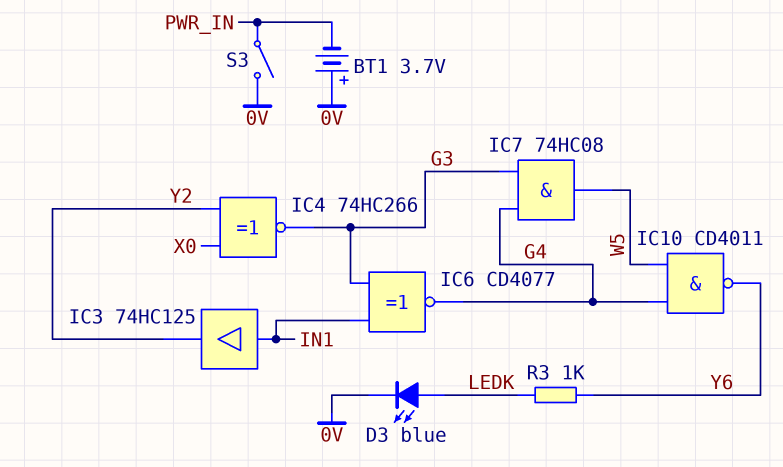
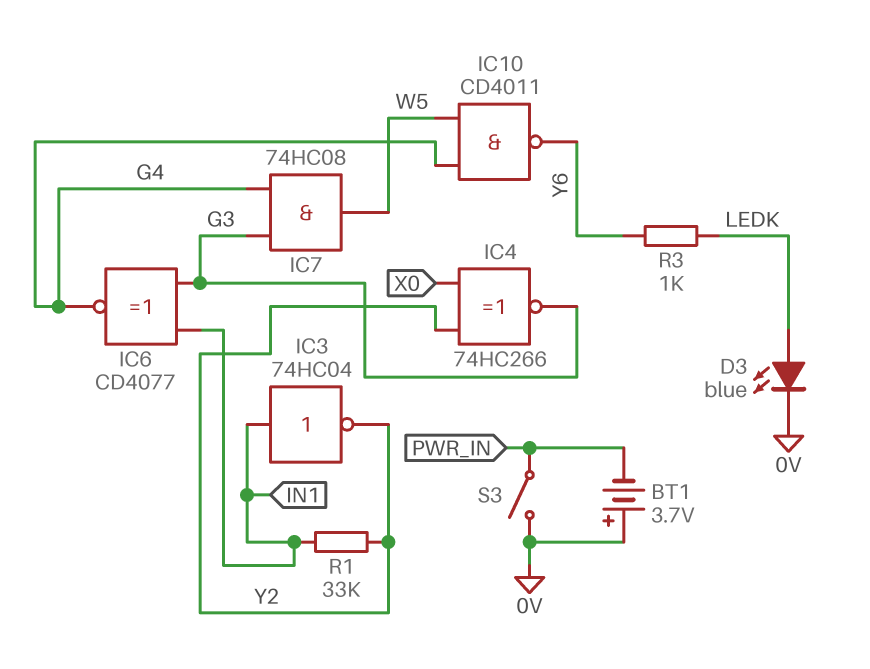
IC3: buffer 74HC125 (in IN1, out Y2) -> NOT 74HC04 (in IN1, out Y2)
R1: none -> 33k (IN1, Y2)

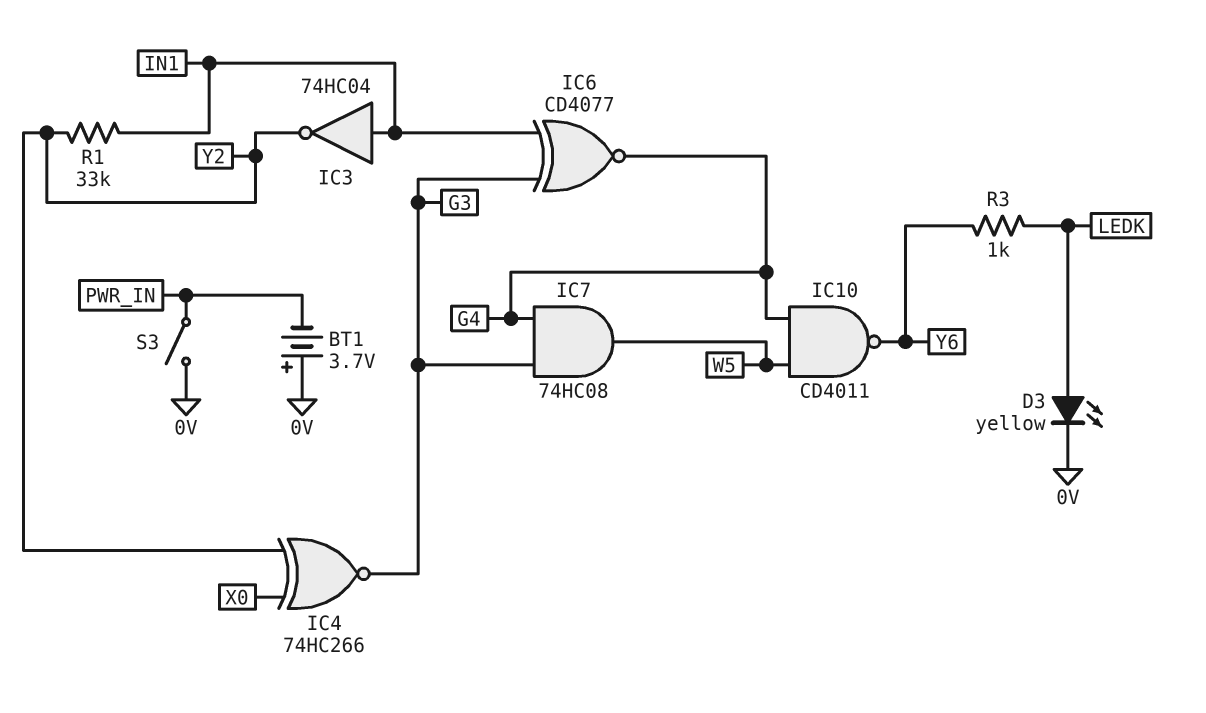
D3: LED blue (A LEDK, K 0V) -> LED yellow (A LEDK, K 0V)

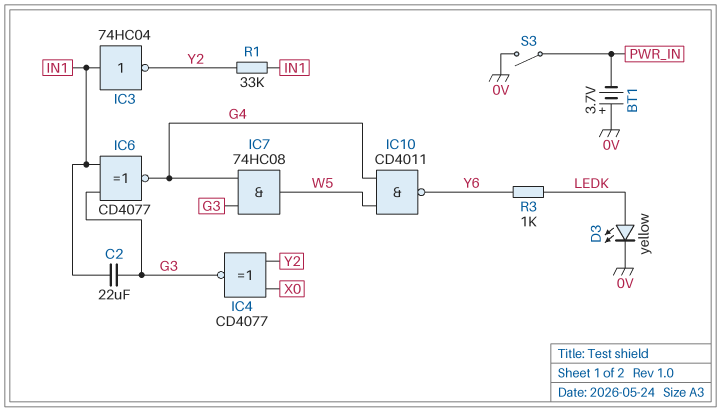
C2: none -> 22uF (G3, IN1)
IC4: XNOR 74HC266 (in X0, in Y2, out G3) -> XNOR CD4077 (in X0, in Y2, out G3)

